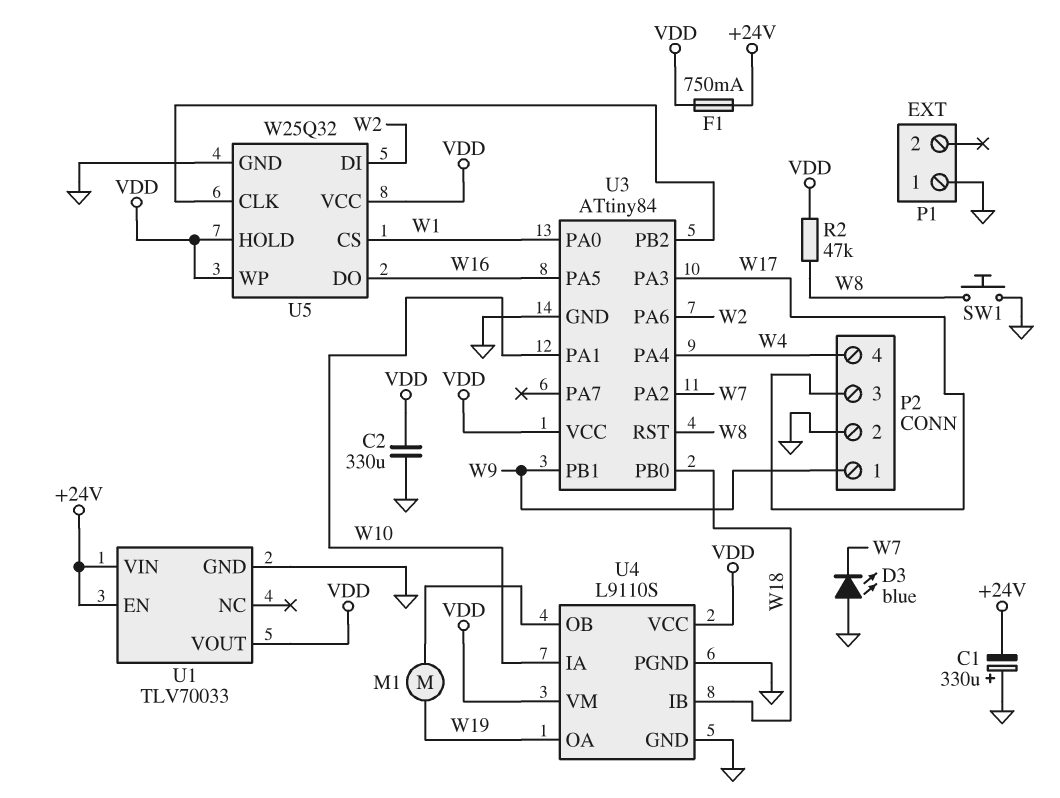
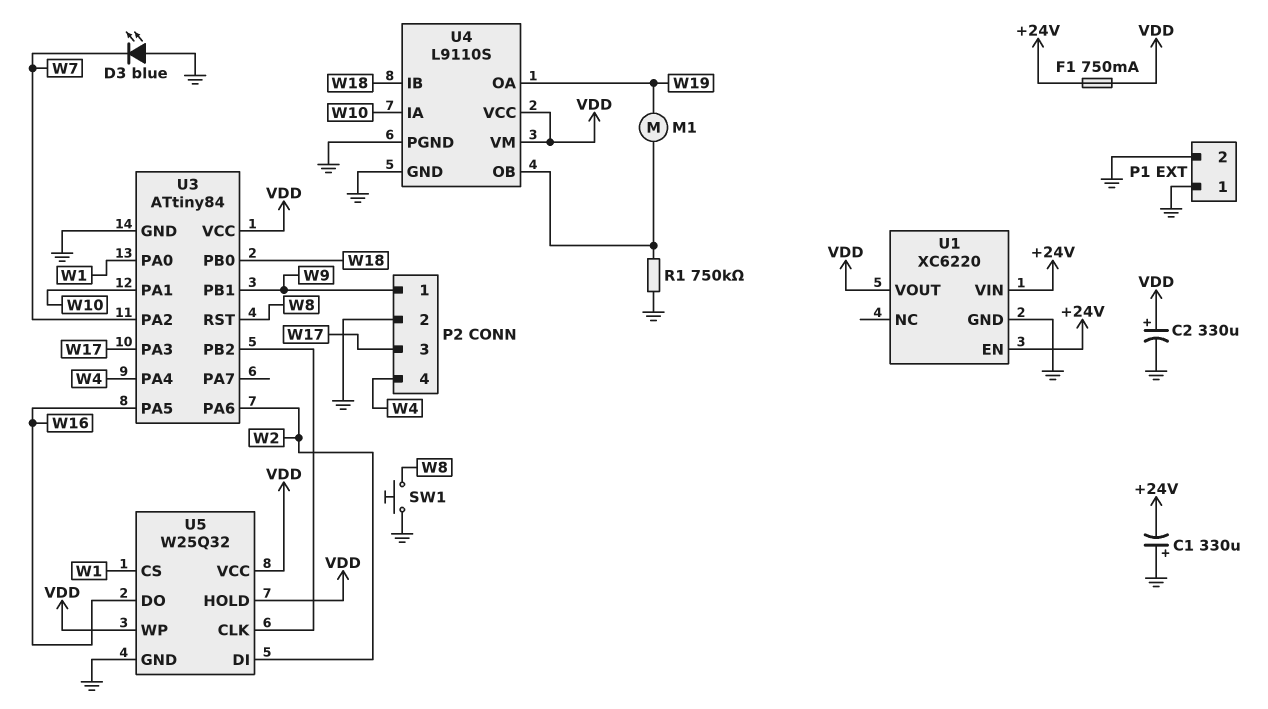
C2: 330uF (GND, VDD) -> 330uF (plus VDD, minus GND)
P1 pin 2: none -> GND
R1: none -> 750k (GND, U4/OB)
R2: 47k (VDD, W8) -> none
U1: TLV70033 -> XC6220

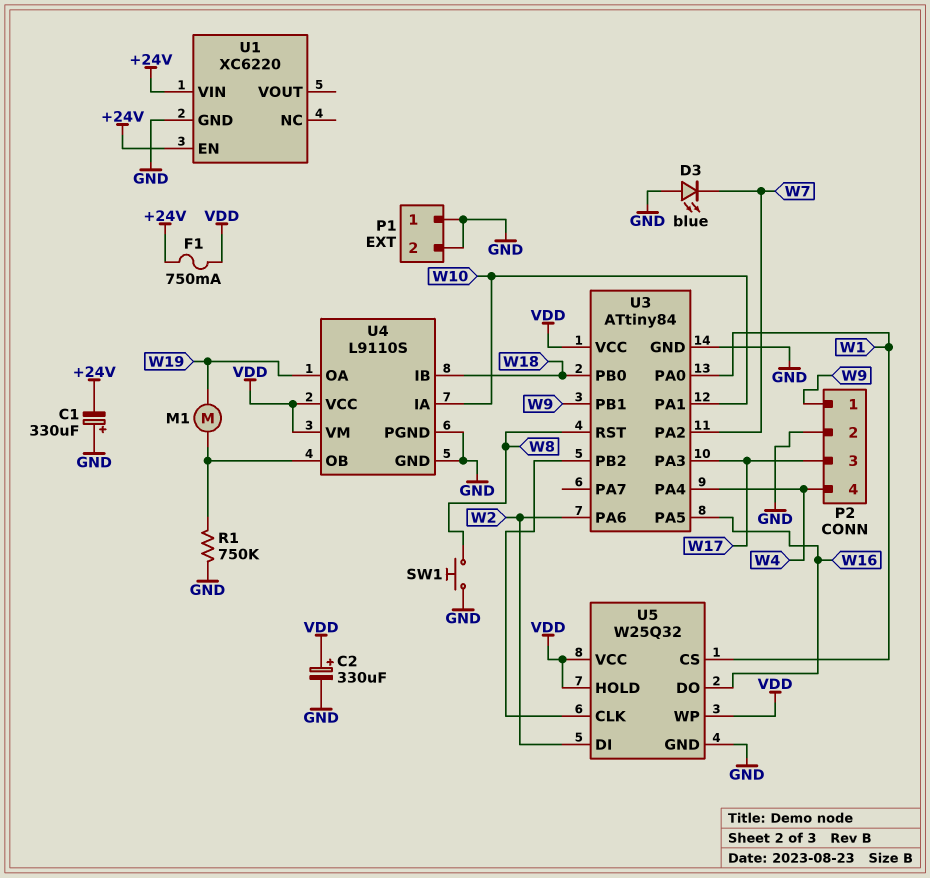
U1 pin VOUT: VDD -> none

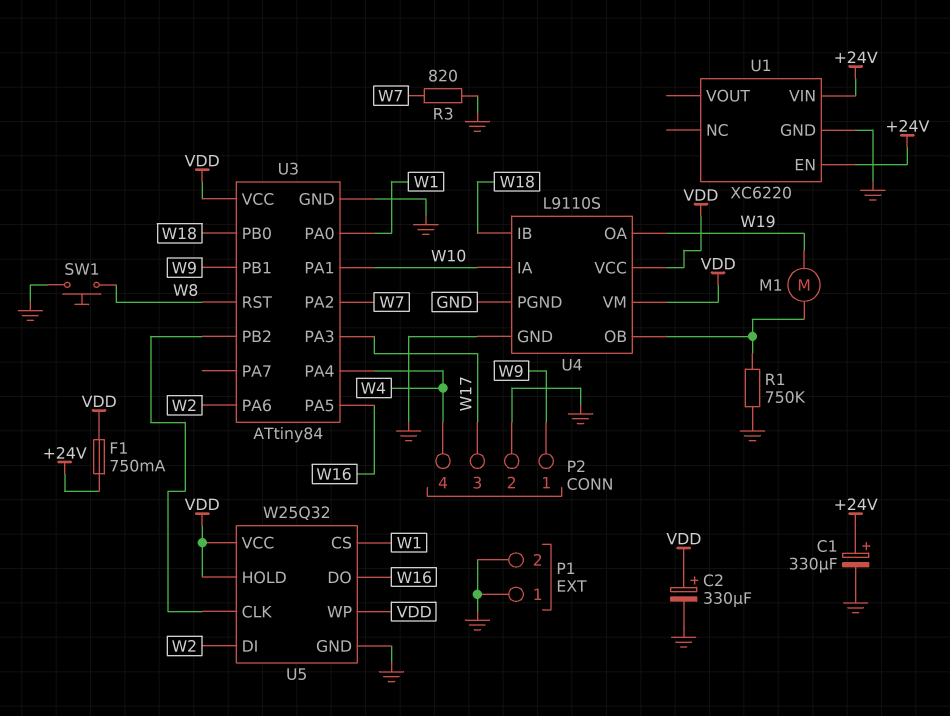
C1: 330uF (plus GND, minus +24V) -> 330uF (plus +24V, minus GND)
D3: LED blue (A GND, K W7) -> none
R3: none -> 820 (GND, W7)

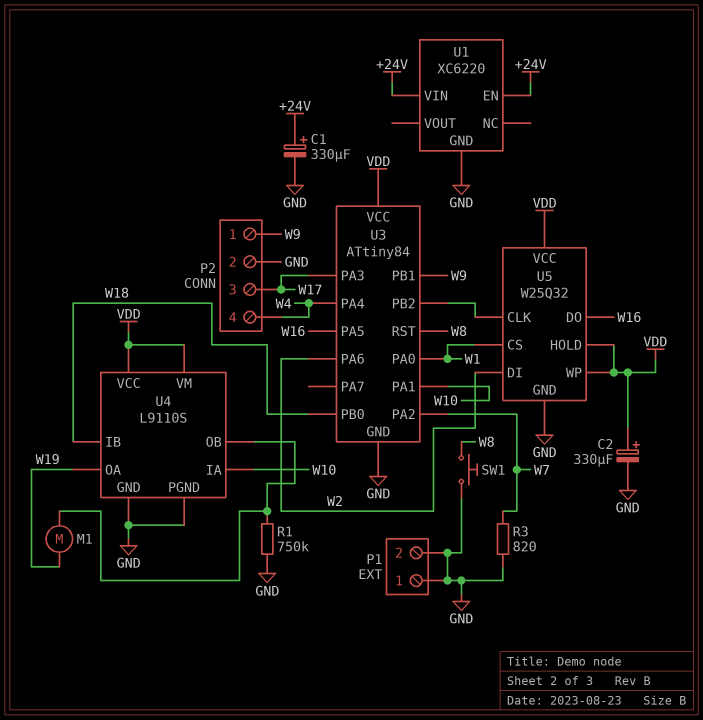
F1: 750mA (+24V, VDD) -> none

